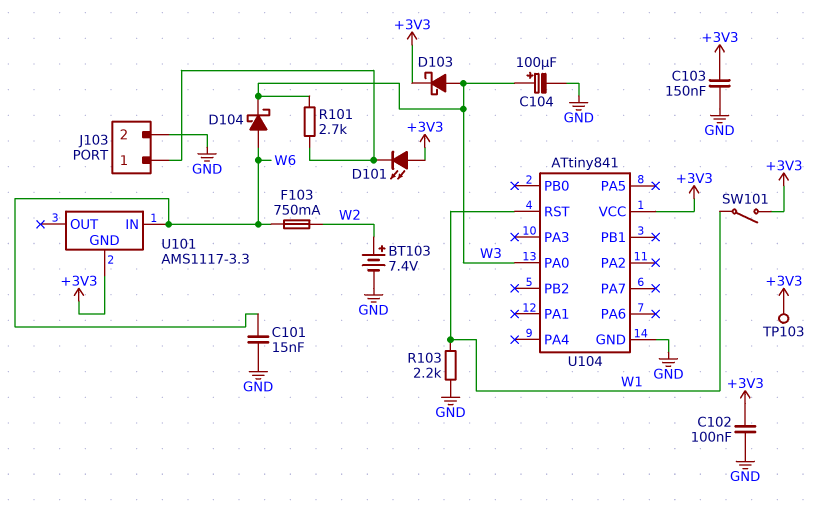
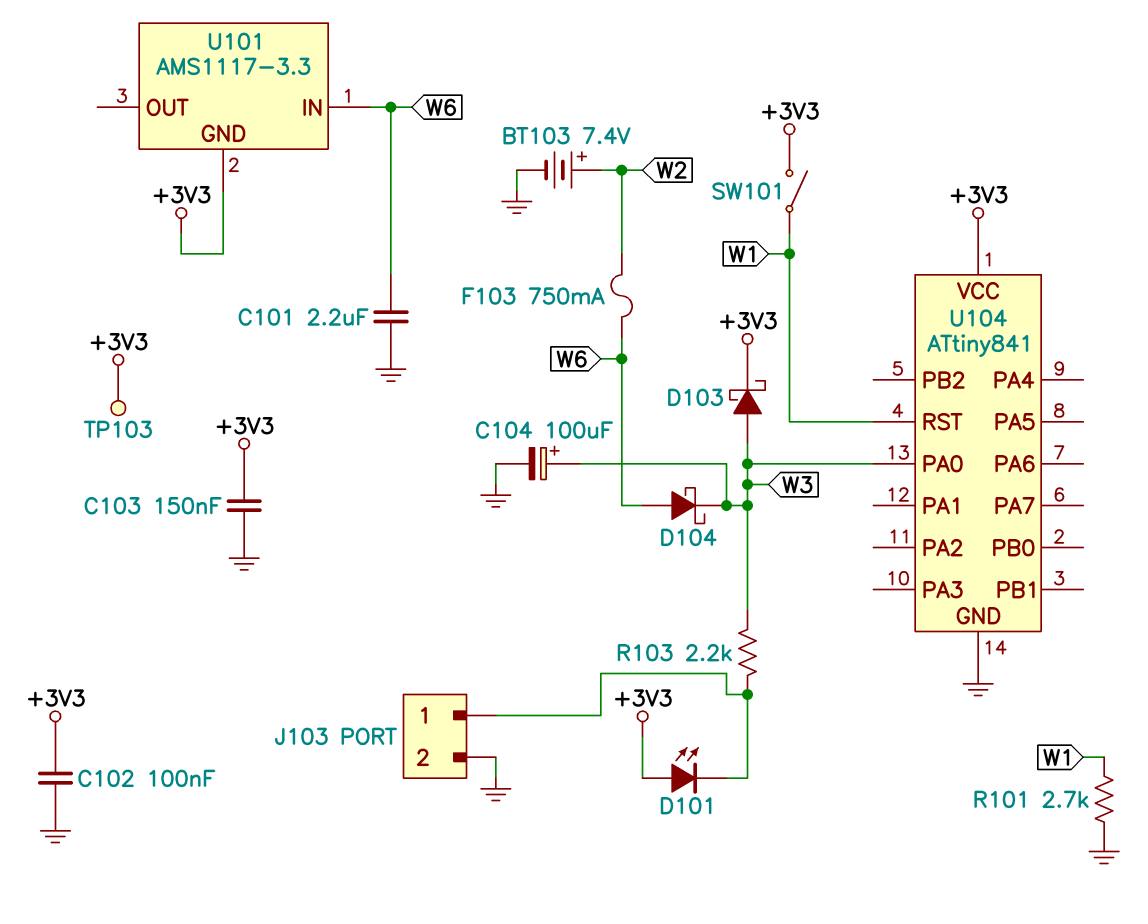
C101: 15nF (GND, W6) -> 2.2uF (GND, W6)
R101: 2.7k (J103/1, W3) -> 2.7k (GND, W1)
R103: 2.2k (GND, W1) -> 2.2k (J103/1, W3)

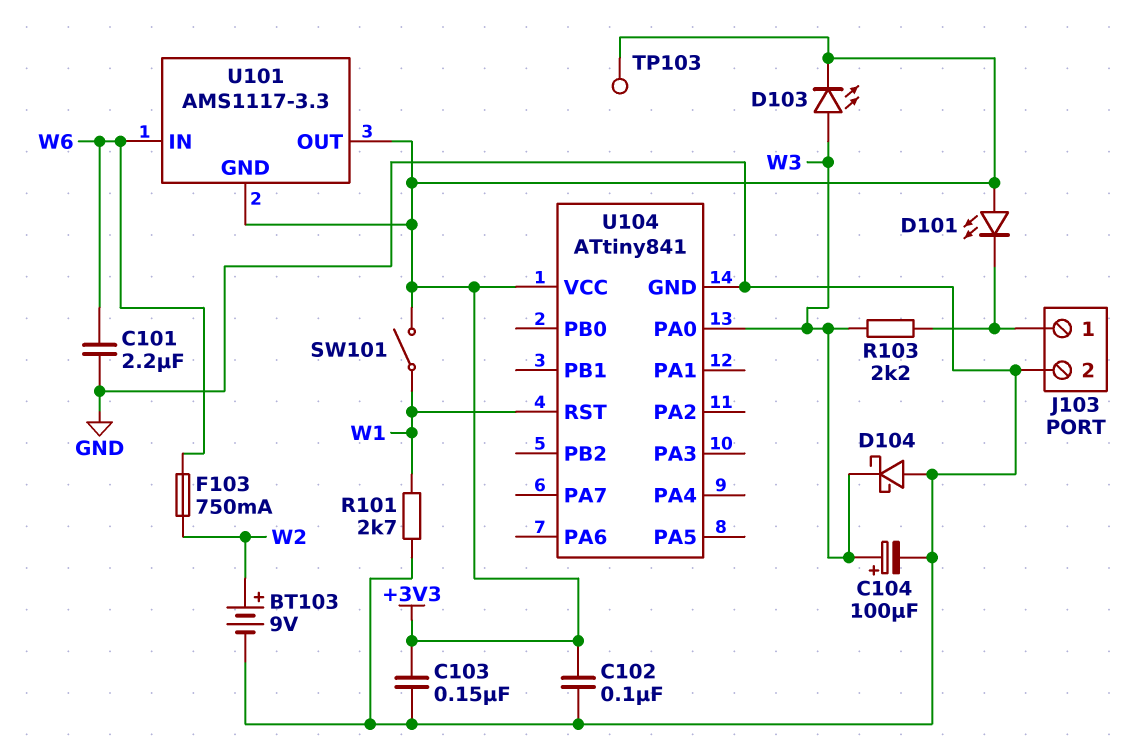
BT103: 7.4V (plus W2, minus GND) -> 9V (plus W2, minus GND)
D103: schottky (A W3, K +3V3) -> LED (A W3, K +3V3)
D104: schottky (A W6, K W3) -> schottky (A GND, K W3)
U101 pin OUT: none -> +3V3

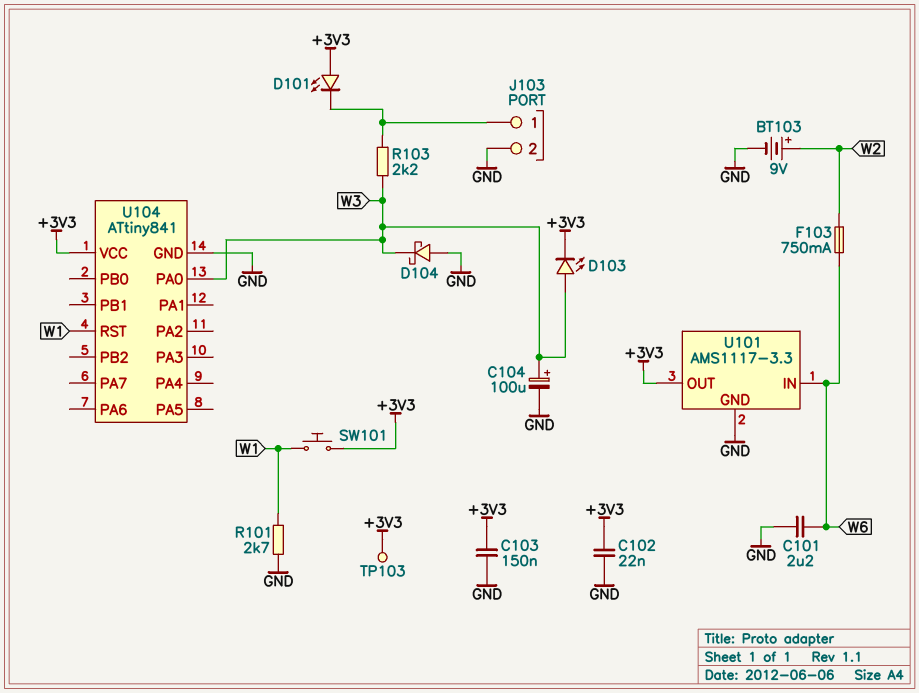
C102: 100nF (+3V3, GND) -> 22nF (+3V3, GND)
SW101: switch (+3V3, W1) -> button (+3V3, W1)
U101 pin GND: +3V3 -> GND

